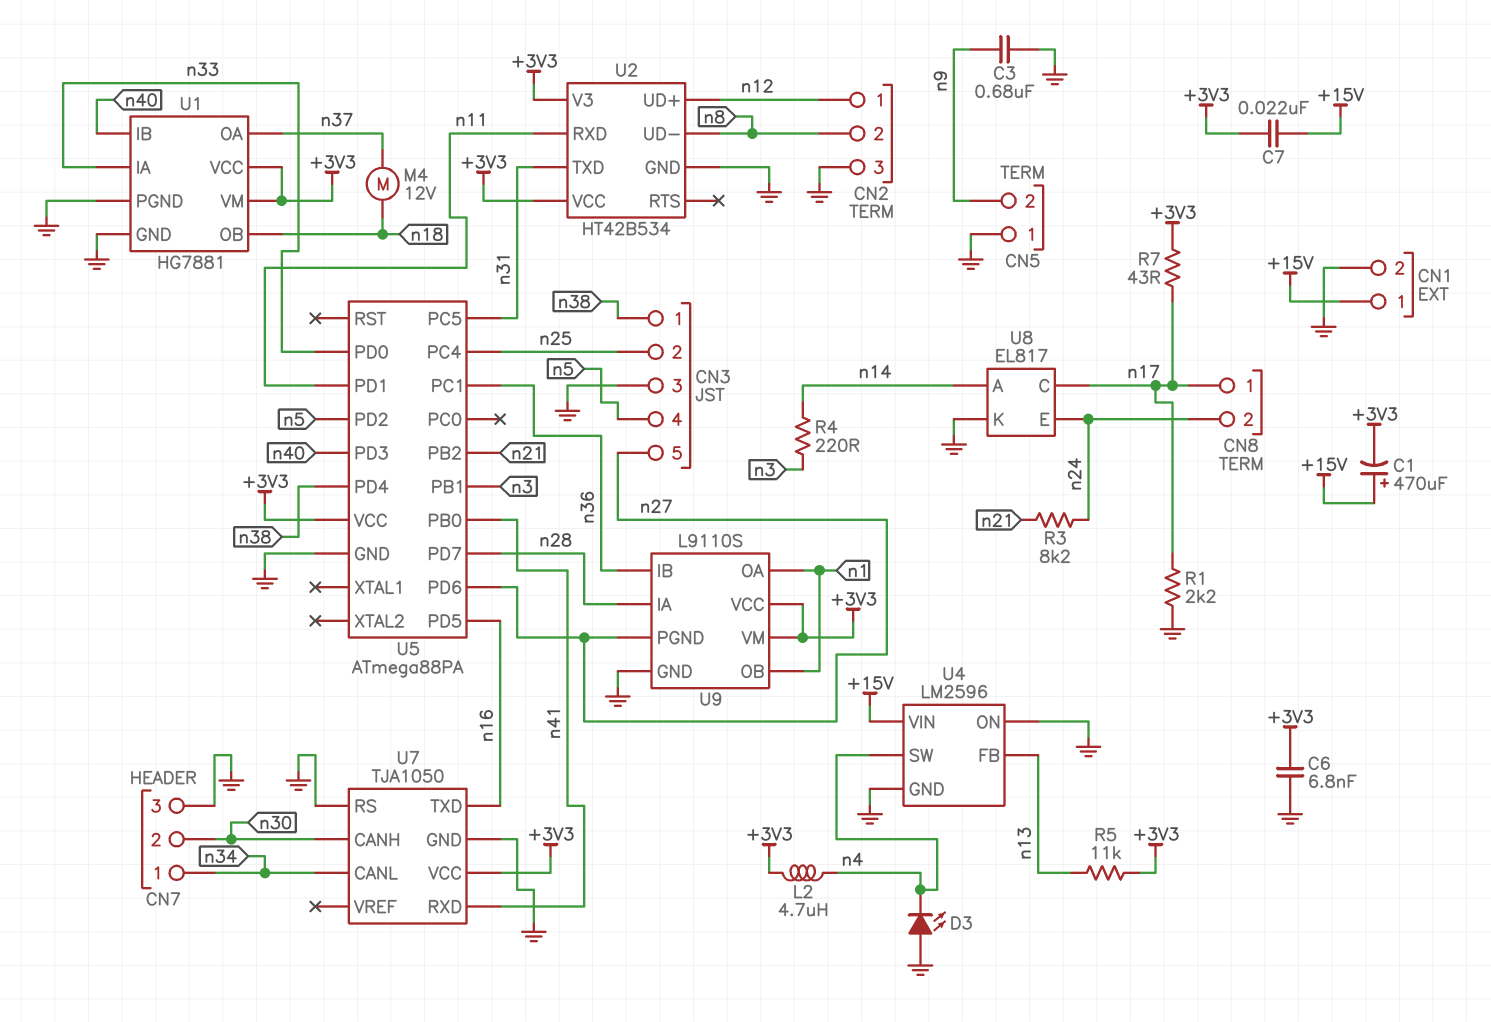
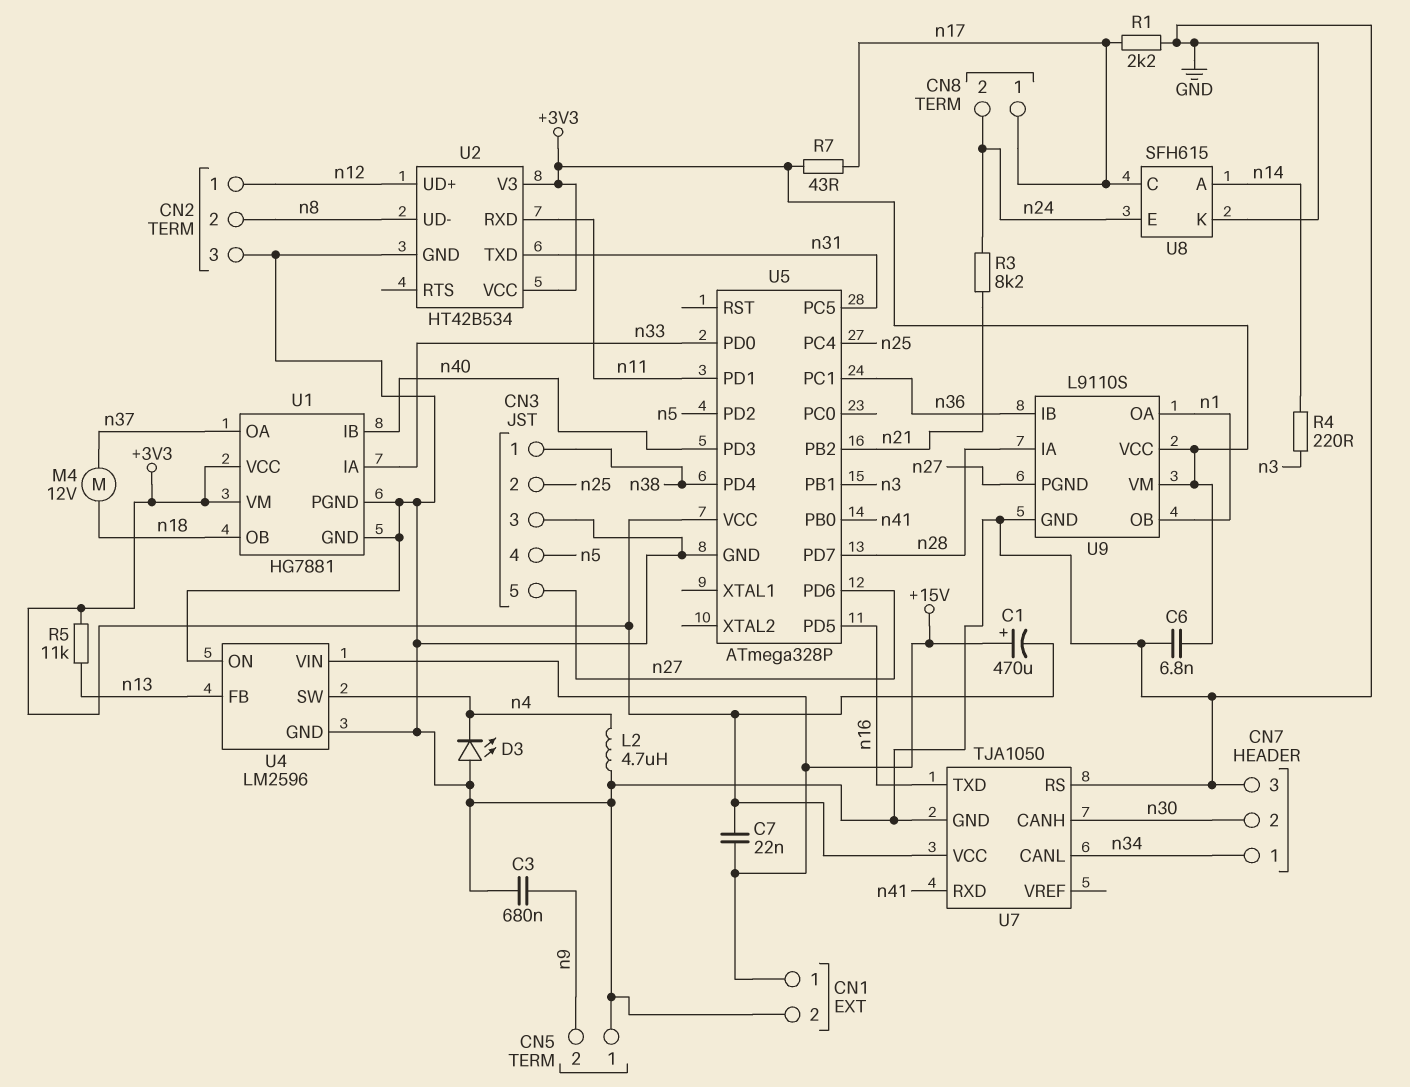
L2: 4.7uH (+3V3, n4) -> 4.7uH (GND, n4)
U5: ATmega88PA -> ATmega328P
U8: EL817 -> SFH615

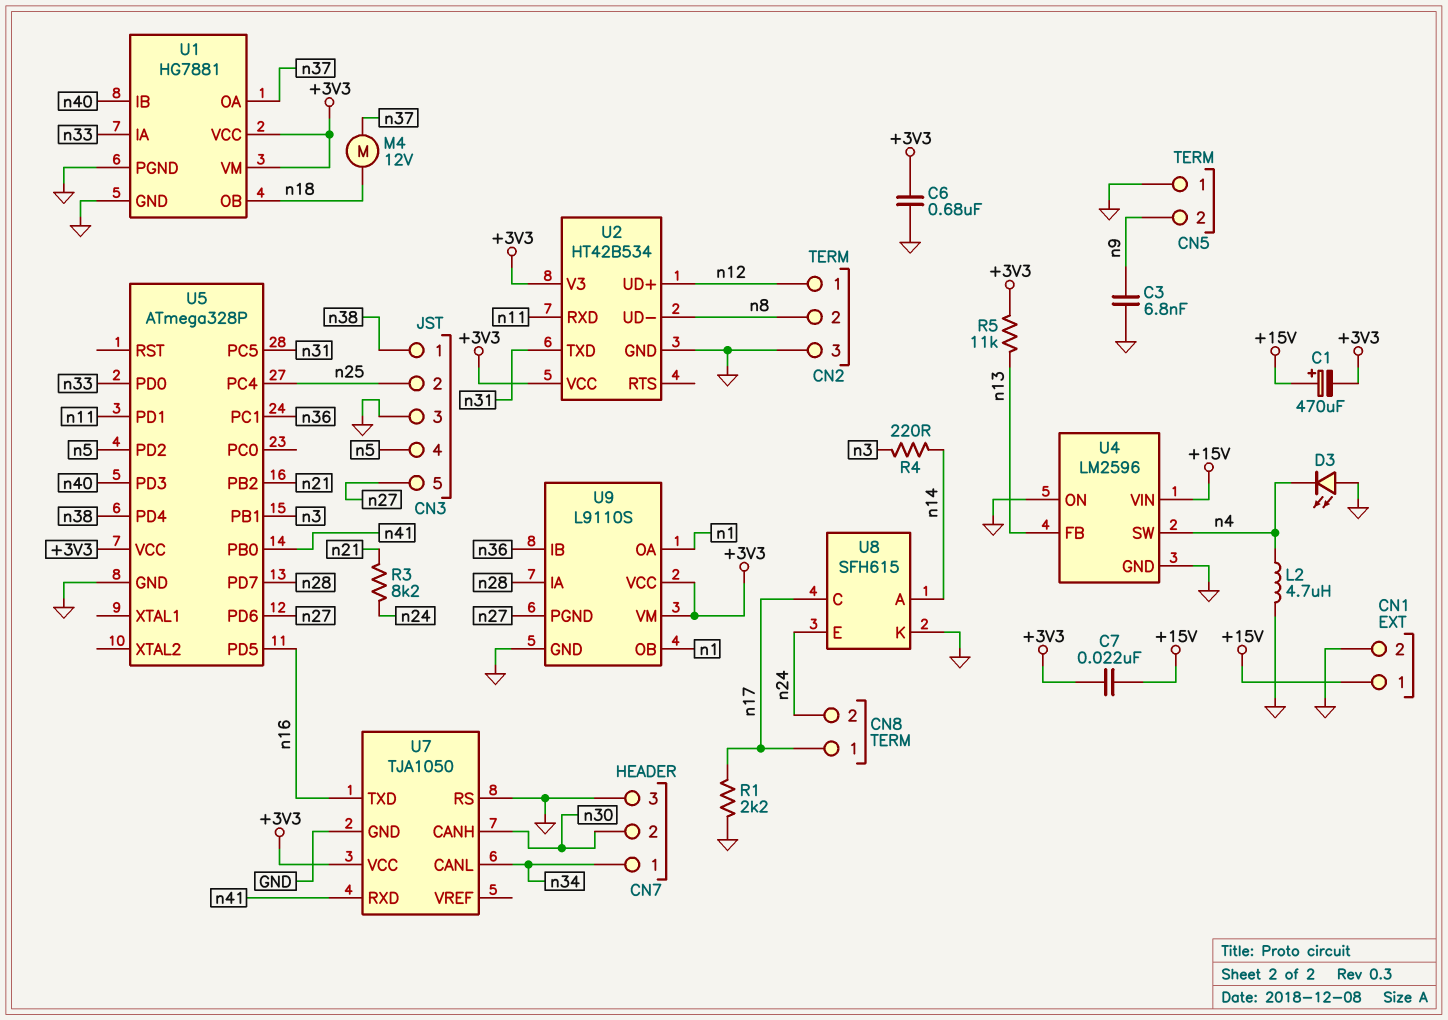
C3: 680nF (GND, n9) -> 6.8nF (GND, n9)
C6: 6.8nF (+3V3, GND) -> 680nF (+3V3, GND)
R7: 43 (+3V3, n17) -> none

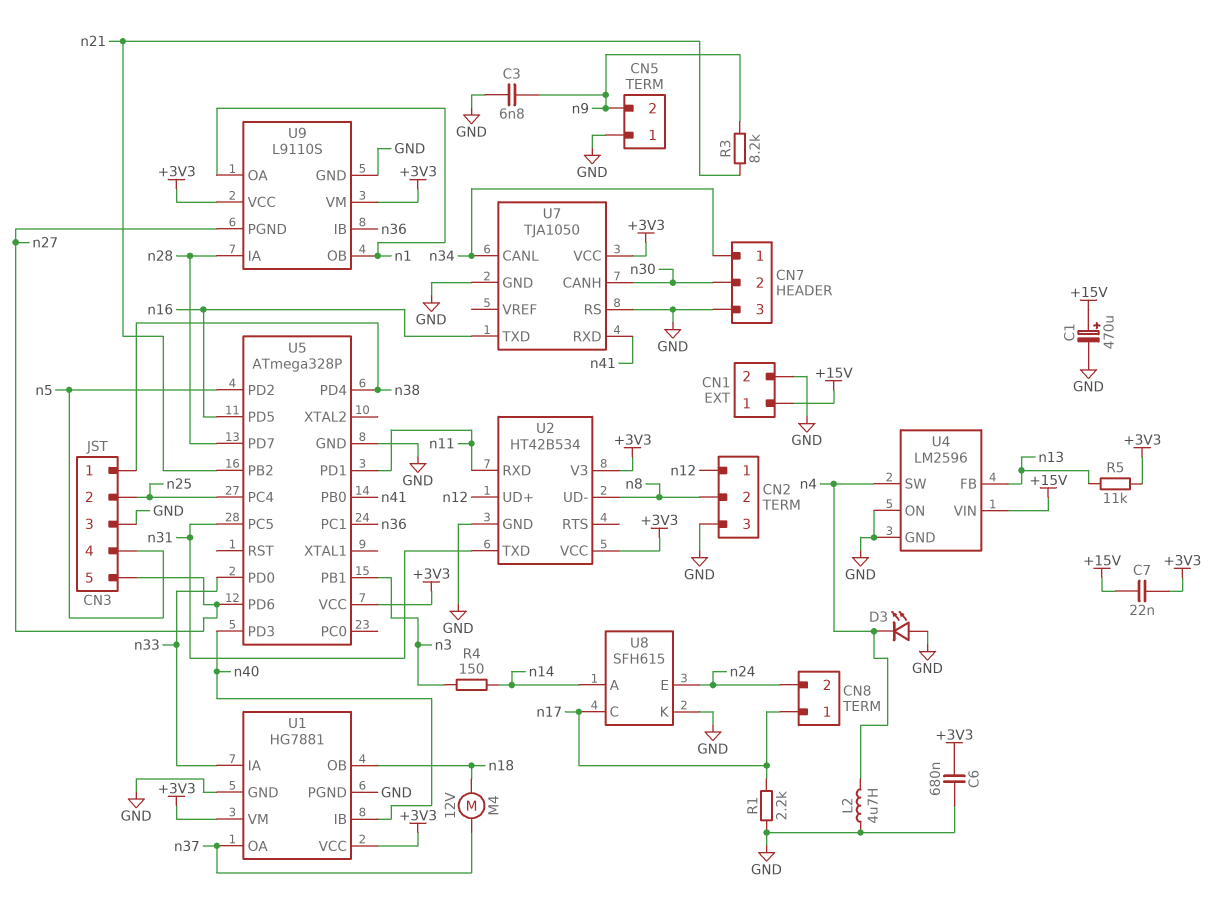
C1: 470uF (plus +15V, minus +3V3) -> 470uF (plus +15V, minus GND)
R3: 8.2k (n21, n24) -> 8.2k (n9, n21)
R4: 220 (n3, n14) -> 150 (n3, n14)

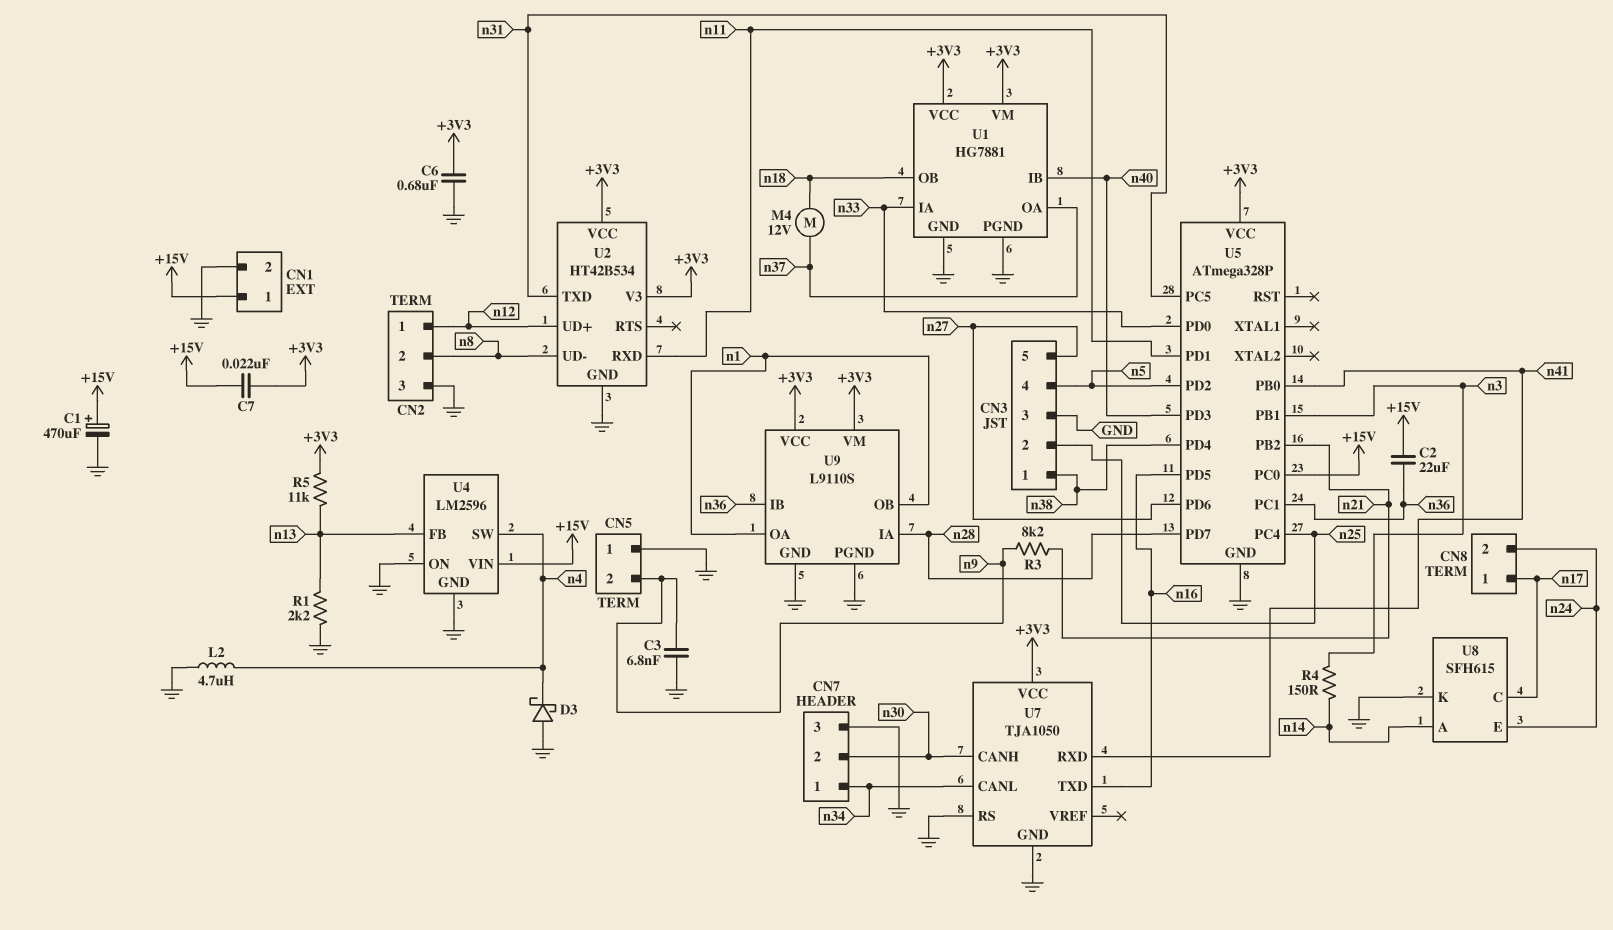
C2: none -> 22uF (+15V, n36)
D3: LED (A GND, K n4) -> schottky (A GND, K n4)
R1: 2.2k (GND, n17) -> 2.2k (GND, n13)
U5 pin PC0: none -> +15V
U9 pin PGND: n27 -> GND

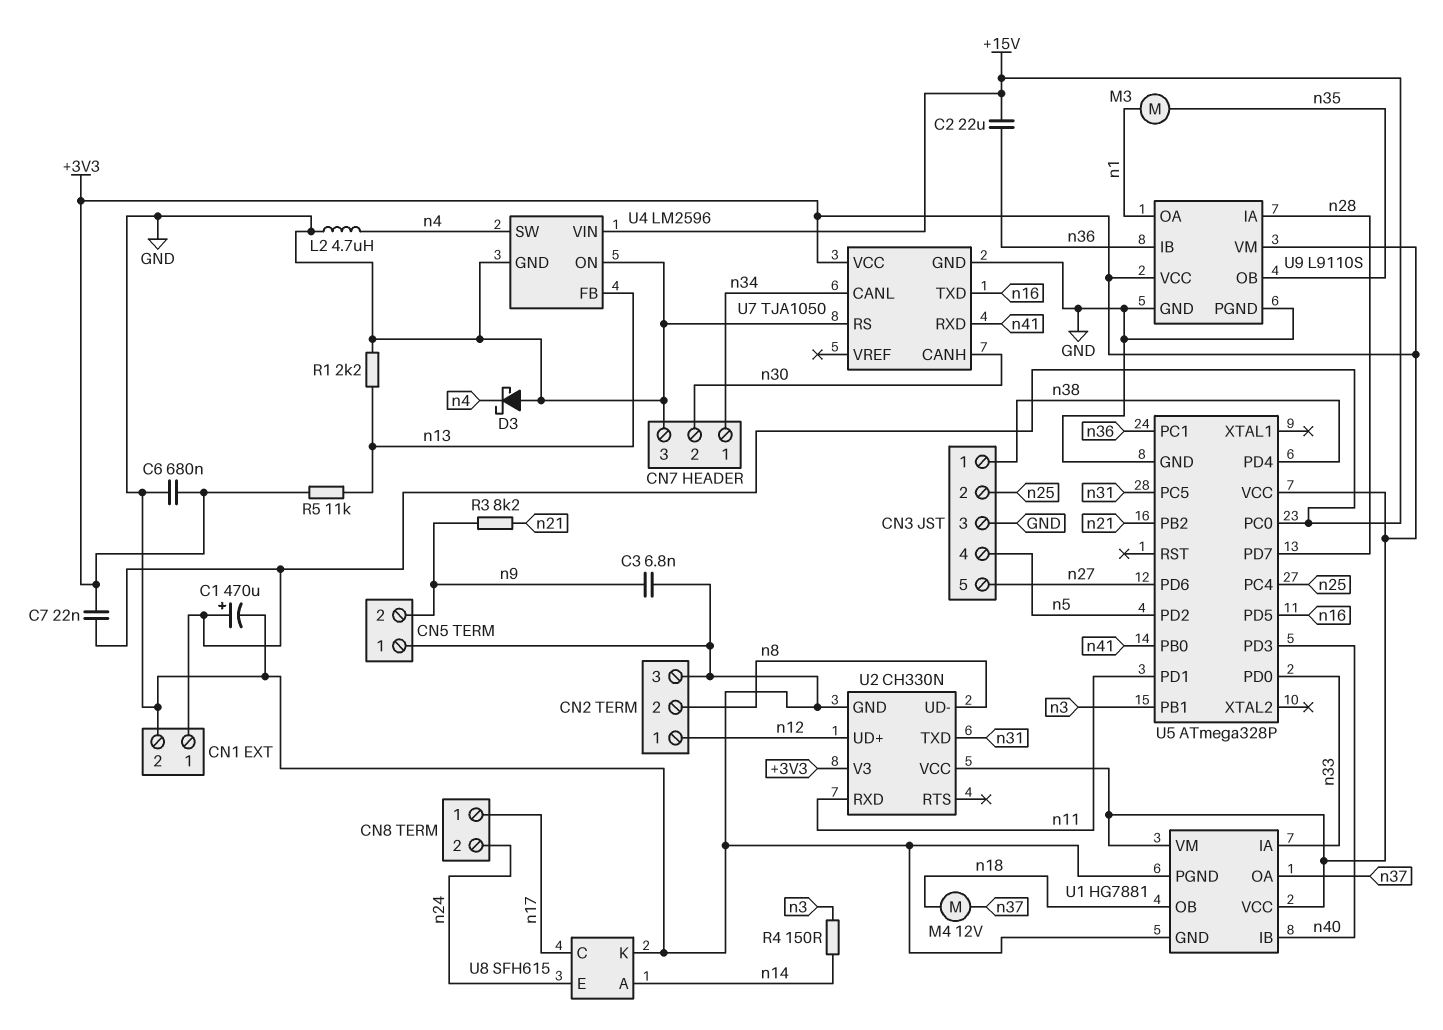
M3: none -> motor (n1, n35)
U2: HT42B534 -> CH330N
U9 pin OB: n1 -> n35

